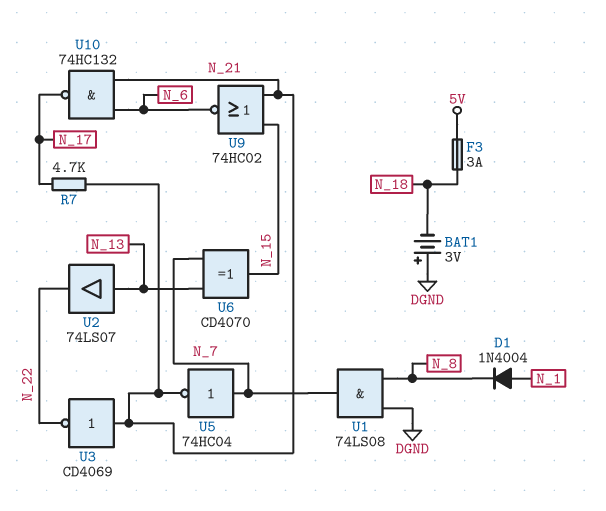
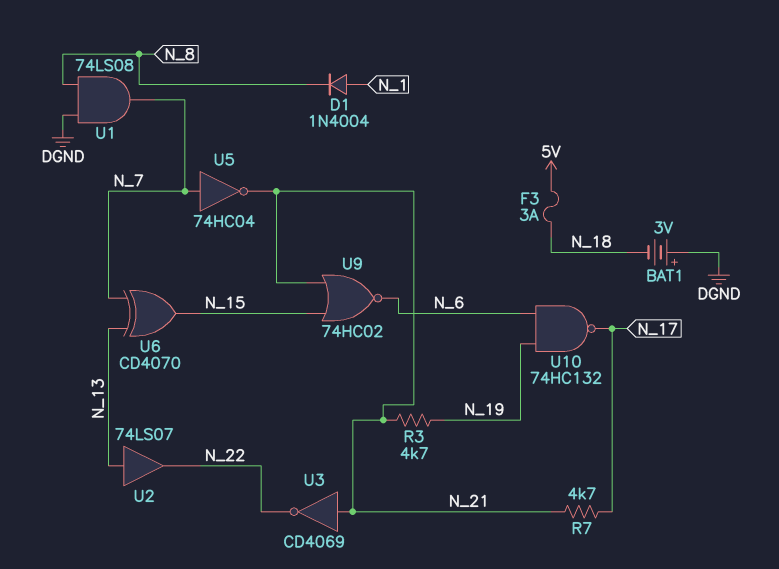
R3: none -> 4.7k (N_19, N_21)
U10: NAND 74HC132 (in N_6, in N_21, out N_17) -> NAND 74HC132 (in N_6, in N_19, out N_17)

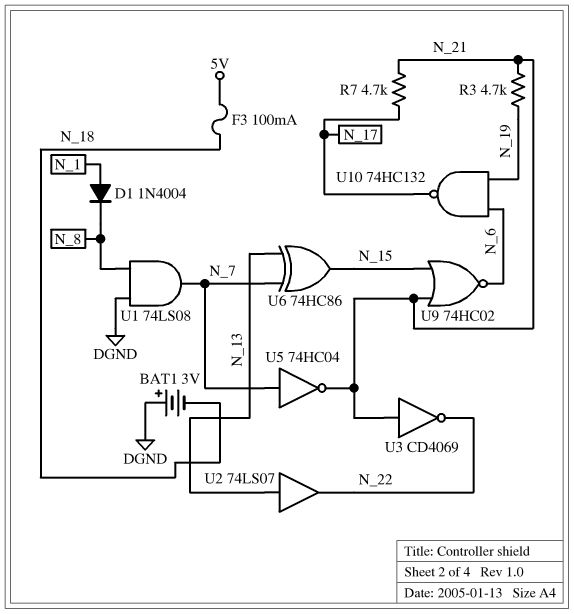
F3: 3A (5V, N_18) -> 100mA (5V, N_18)
U6: XOR CD4070 (in N_7, in N_13, out N_15) -> XOR 74HC86 (in N_7, in N_13, out N_15)

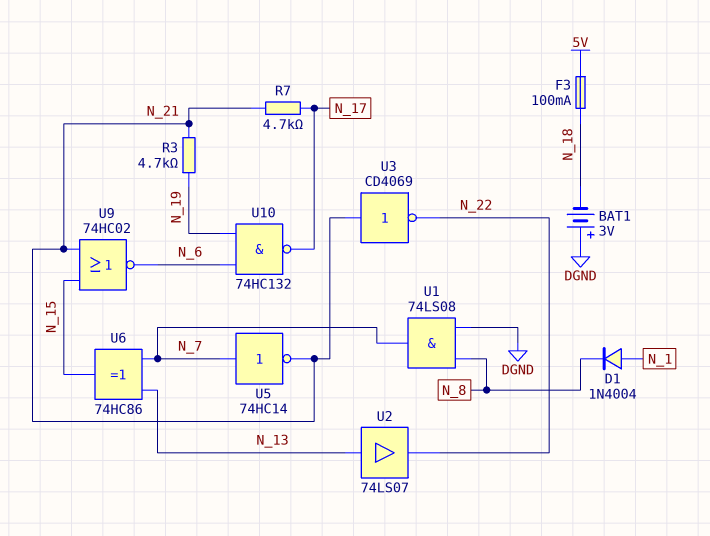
U5: NOT 74HC04 (in N_7, out N_21) -> NOT 74HC14 (in N_7, out N_21)

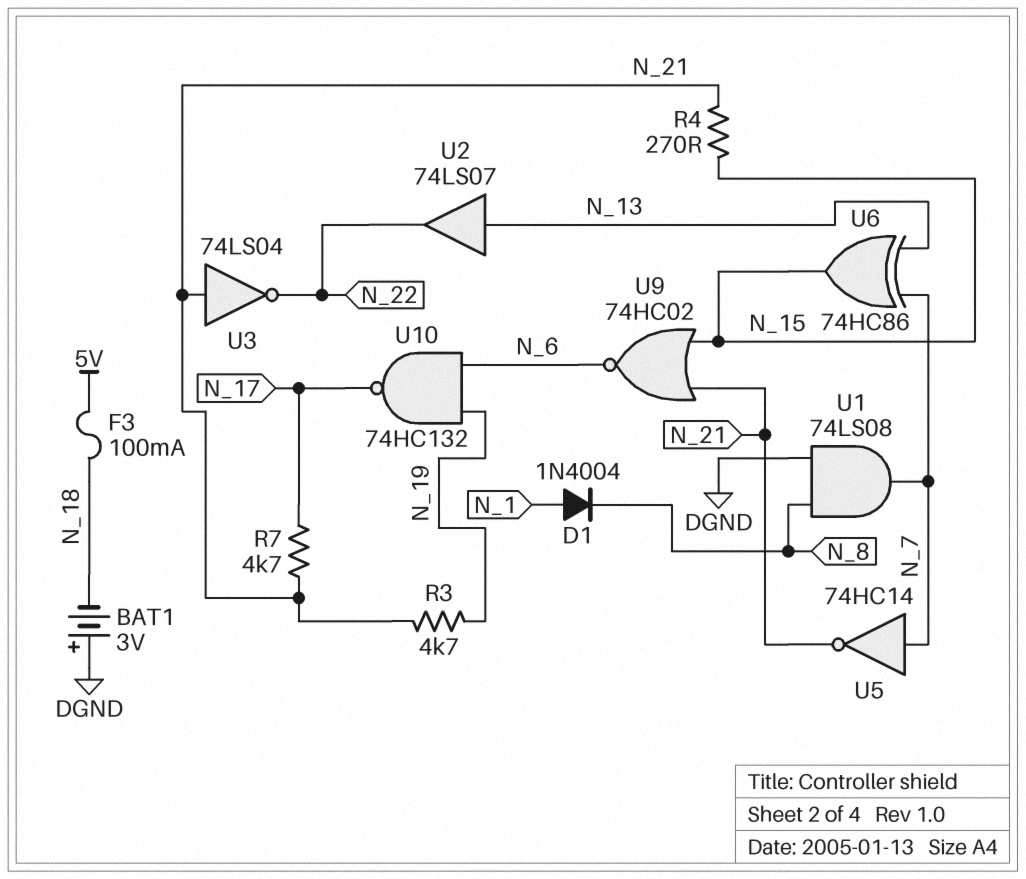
R4: none -> 270 (N_15, N_21)
U3: NOT CD4069 (in N_21, out N_22) -> NOT 74LS04 (in N_21, out N_22)

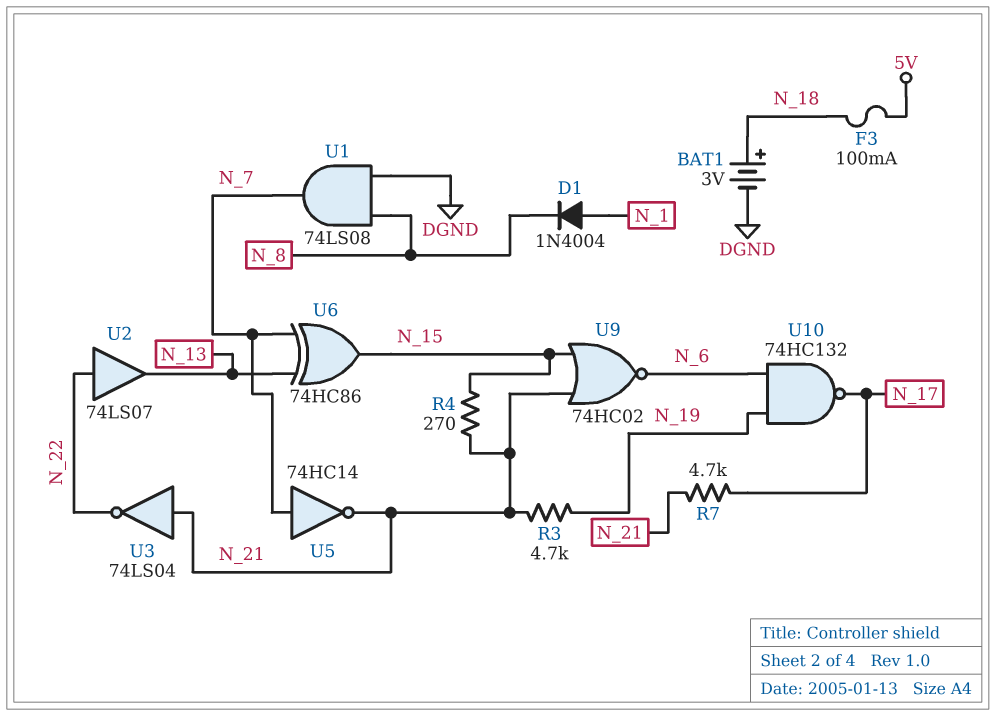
BAT1: 3V (plus DGND, minus N_18) -> 3V (plus N_18, minus DGND)
U2: buffer 74LS07 (in N_13, out N_22) -> buffer 74LS07 (in N_22, out N_13)

